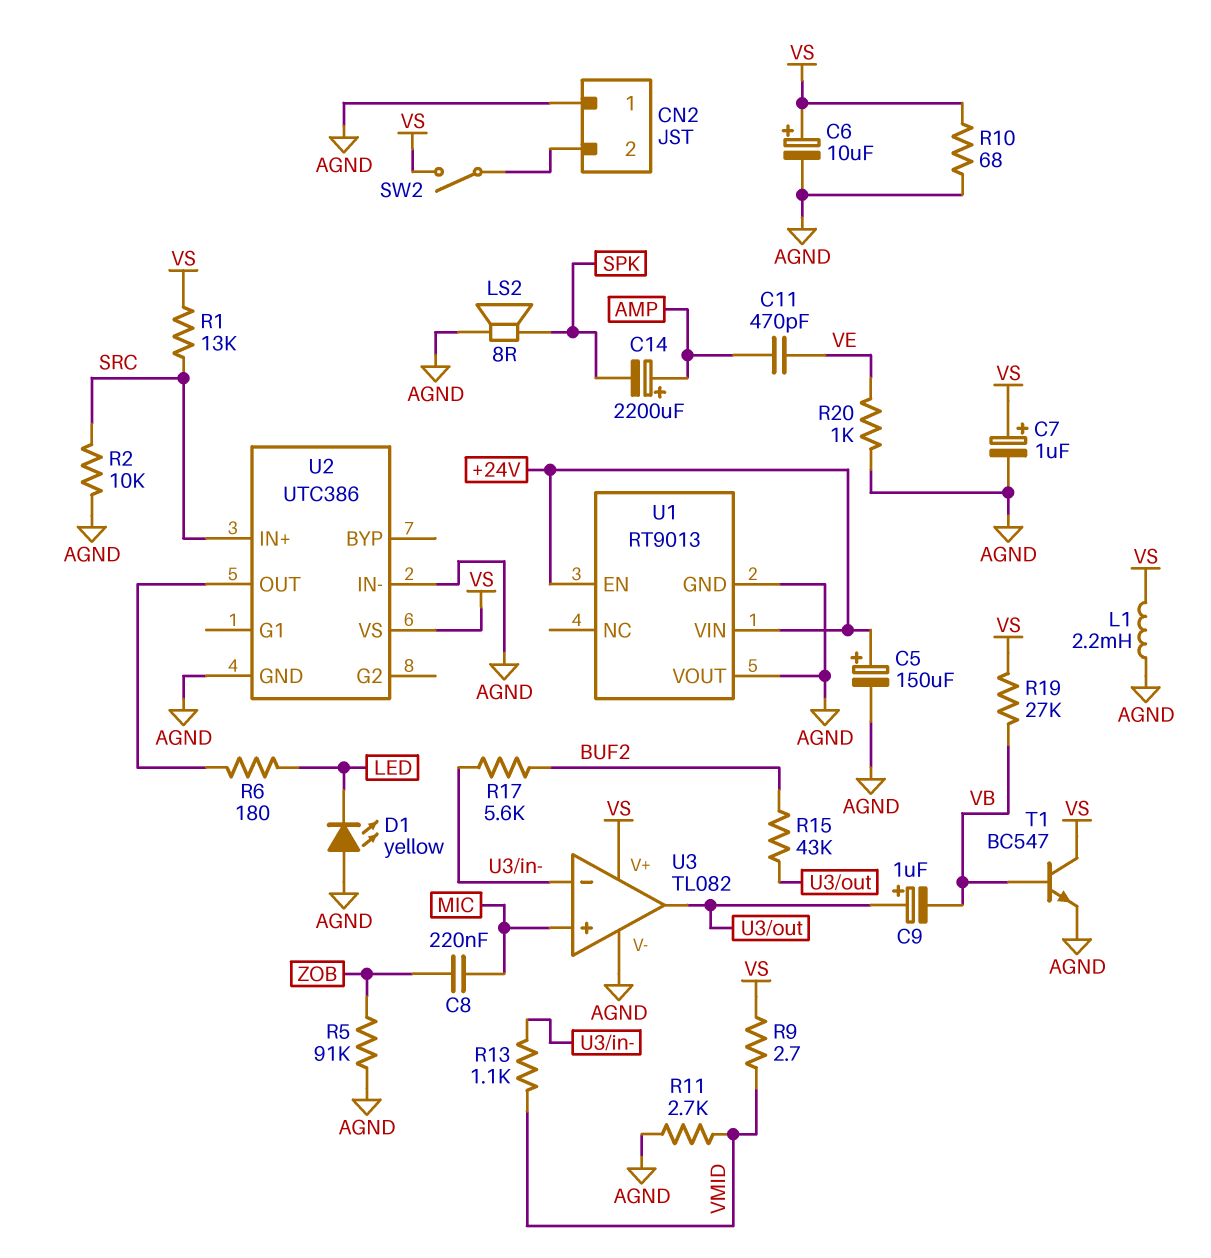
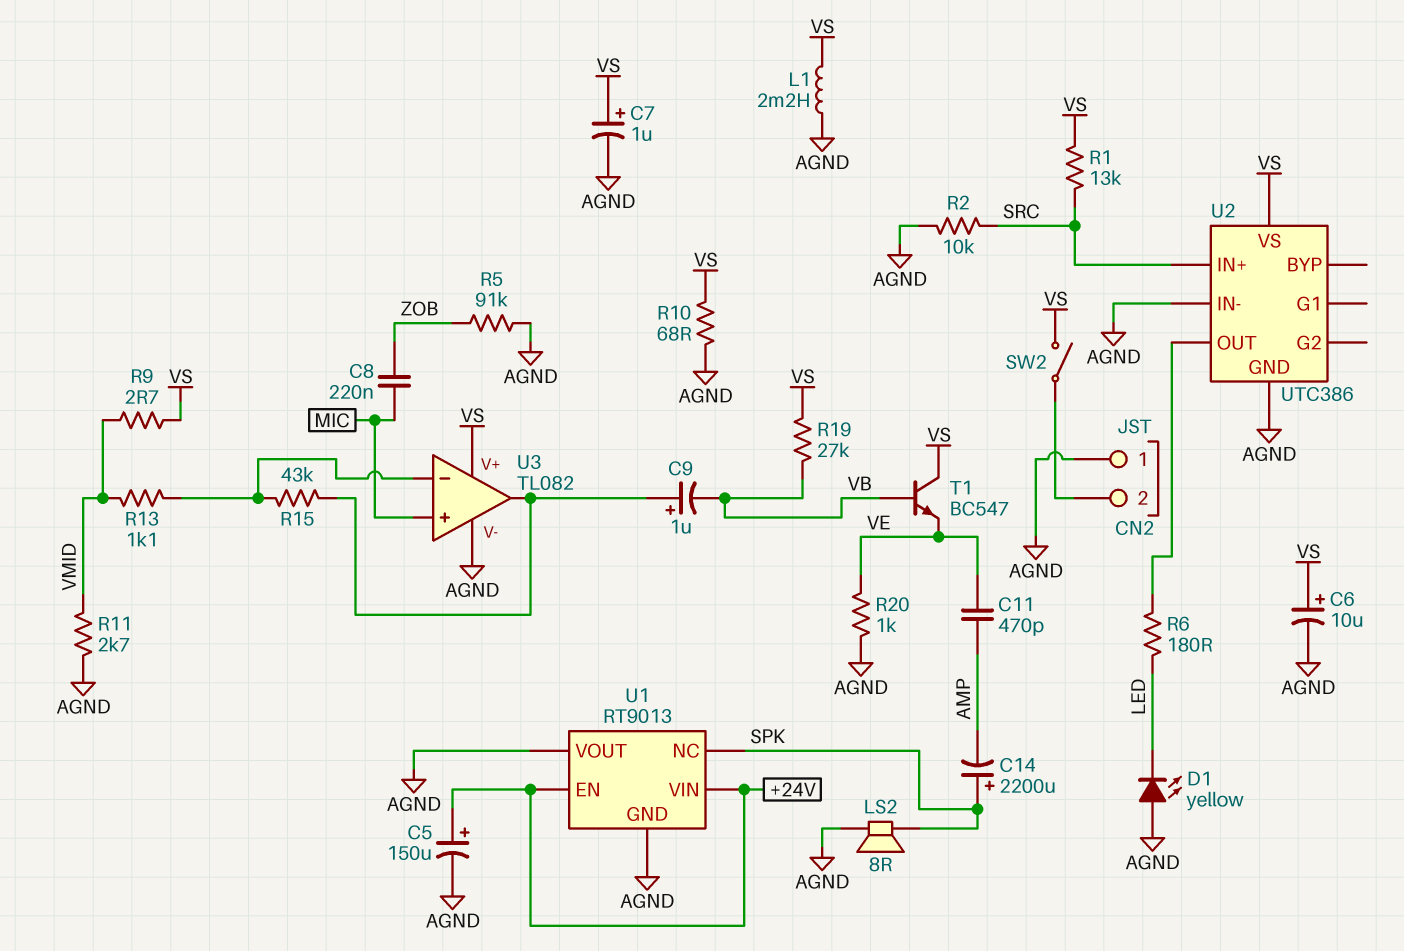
C14: 2200uF (plus AMP, minus SPK) -> 2200uF (plus SPK, minus AMP)
R15: 43k (BUF2, U3/out) -> 43k (U3/in-, U3/out)
R17: 5.6k (BUF2, U3/in-) -> none
T1: NPN BC547 (B VB, C VS, E AGND) -> NPN BC547 (B VB, C VS, E VE)
U1 pin NC: none -> SPK

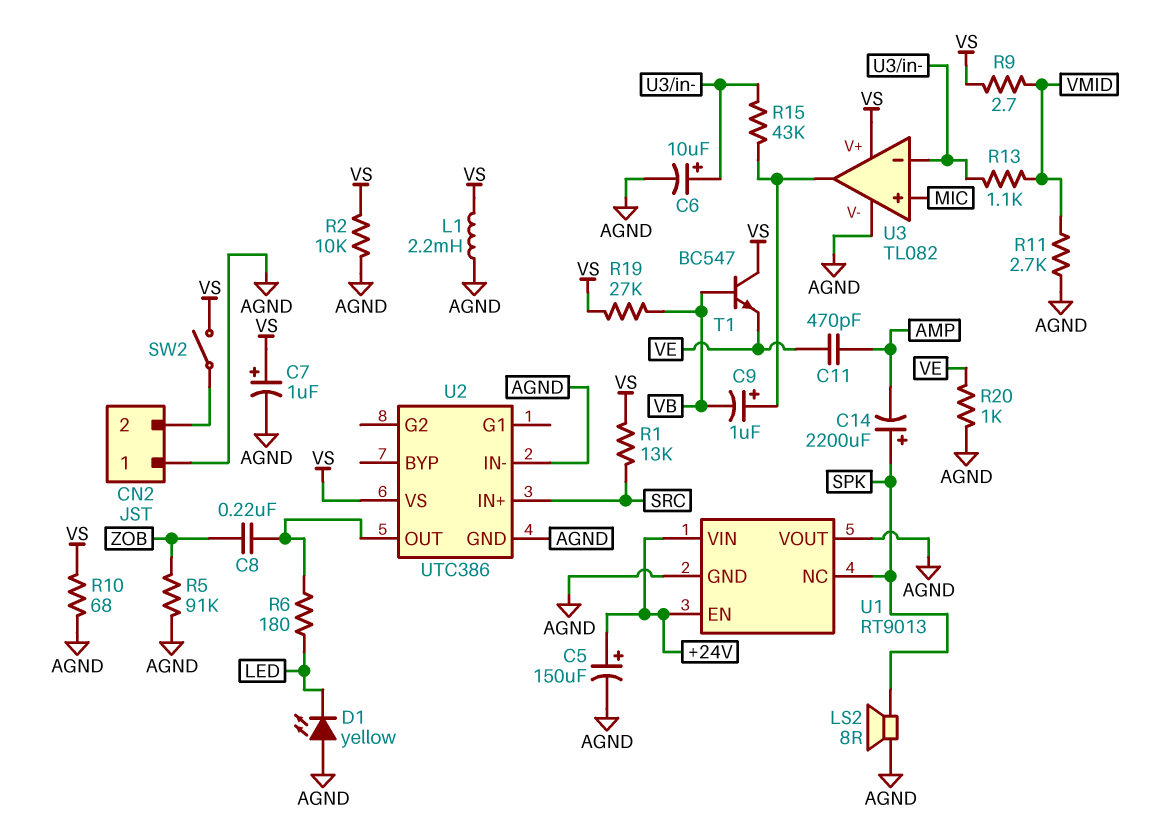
C6: 10uF (plus VS, minus AGND) -> 10uF (plus U3/in-, minus AGND)
C8: 220nF (MIC, ZOB) -> 220nF (U2/OUT, ZOB)
R2: 10k (AGND, SRC) -> 10k (AGND, VS)

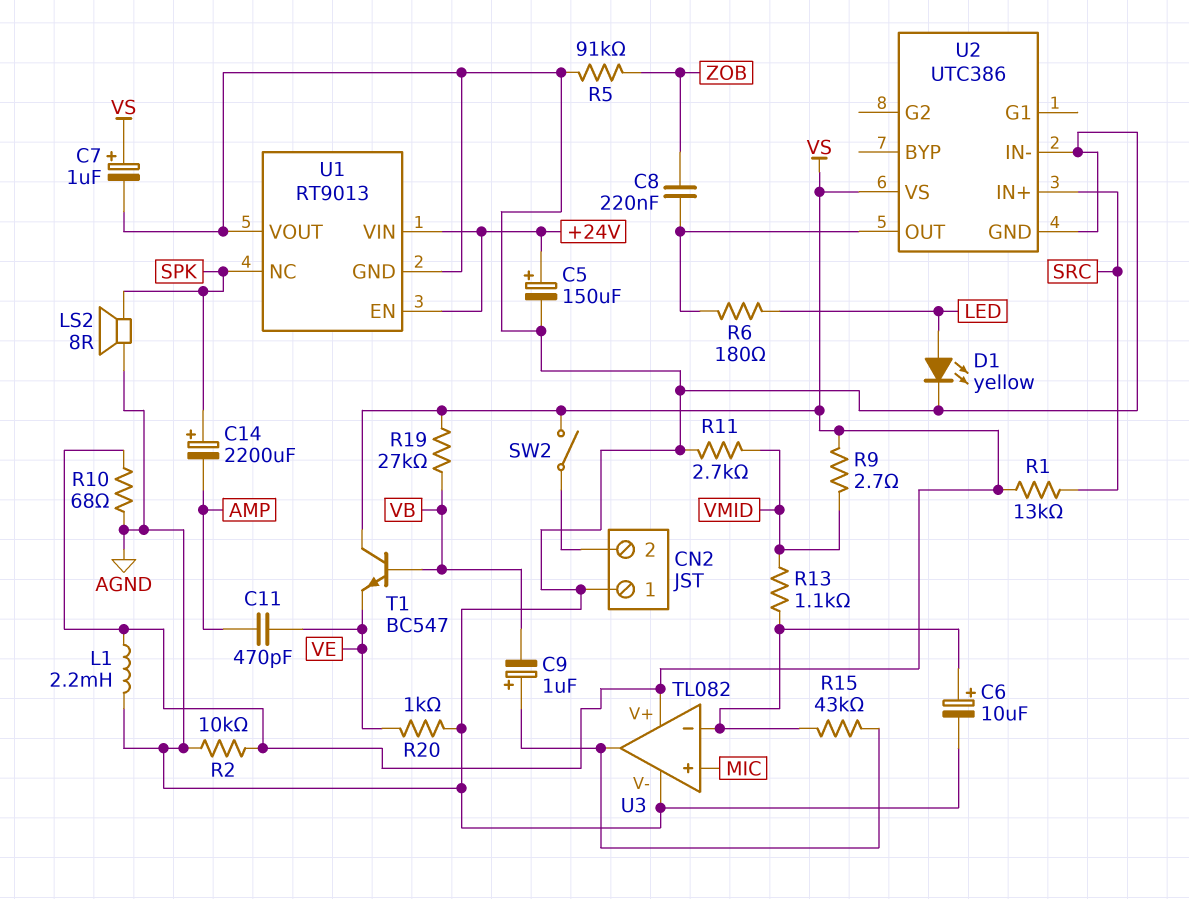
D1: LED yellow (A AGND, K LED) -> LED yellow (A LED, K AGND)

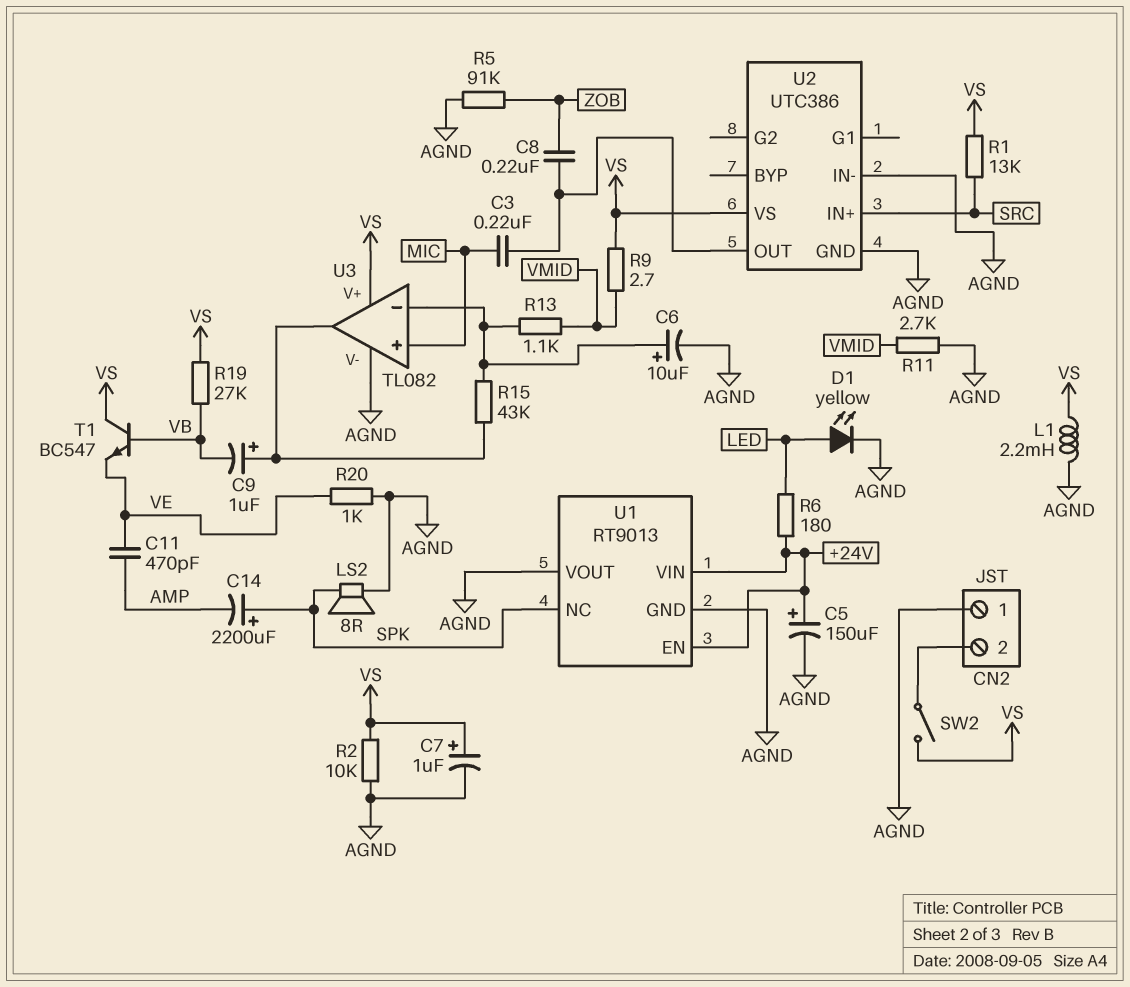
C3: none -> 220nF (MIC, U2/OUT)
R6: 180 (LED, U2/OUT) -> 180 (+24V, LED)
R10: 68 (AGND, VS) -> none

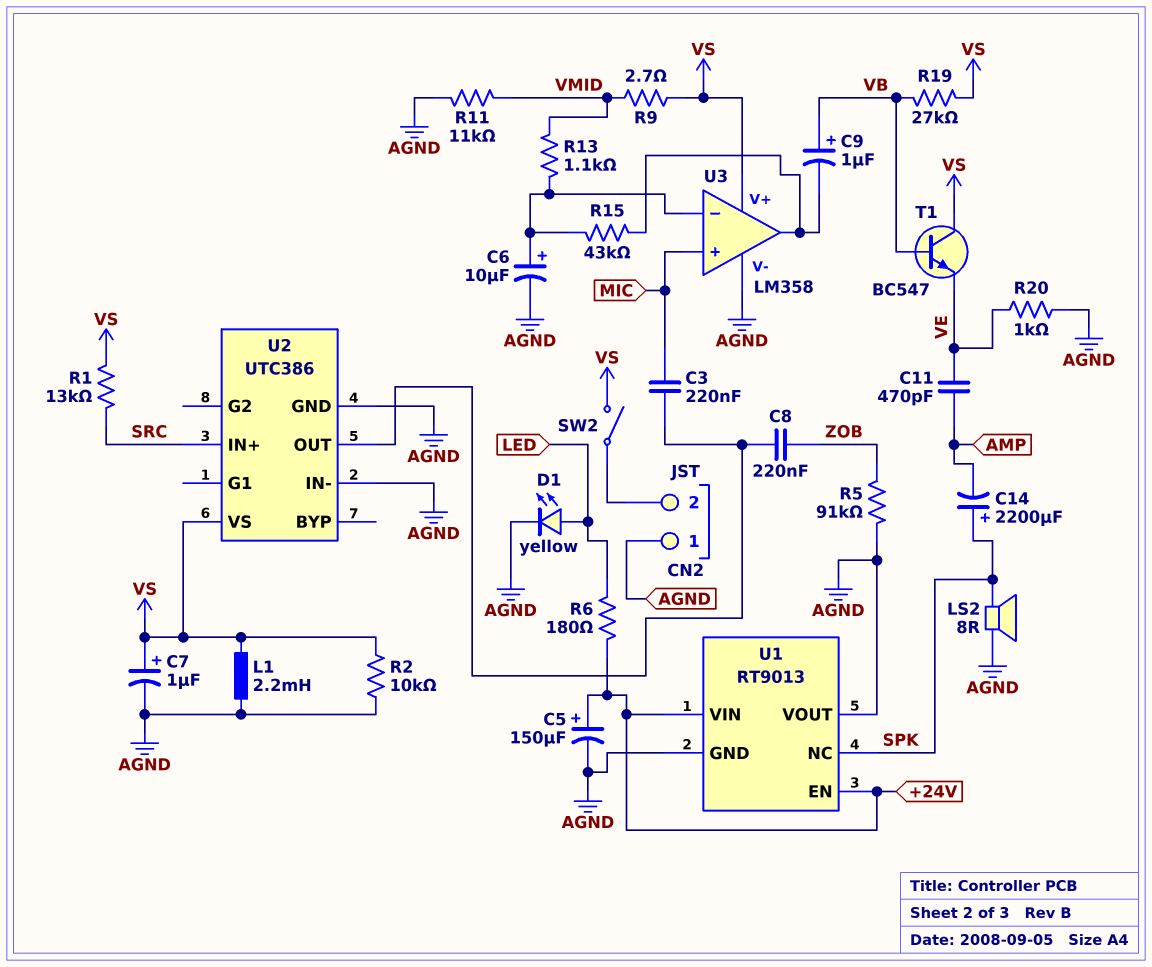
C9: 1uF (plus U3/out, minus VB) -> 1uF (plus VB, minus U3/out)
R11: 2.7k (AGND, VMID) -> 11k (AGND, VMID)
U3: TL082 -> LM358

